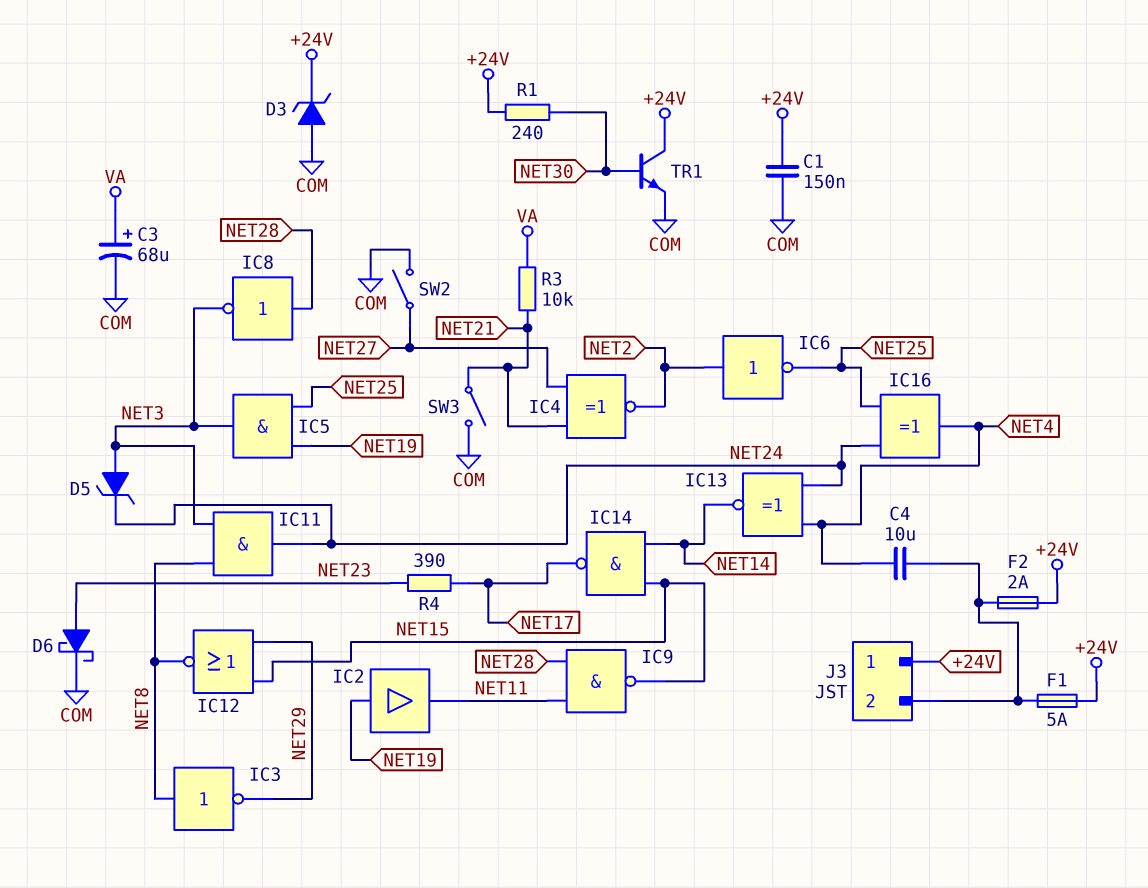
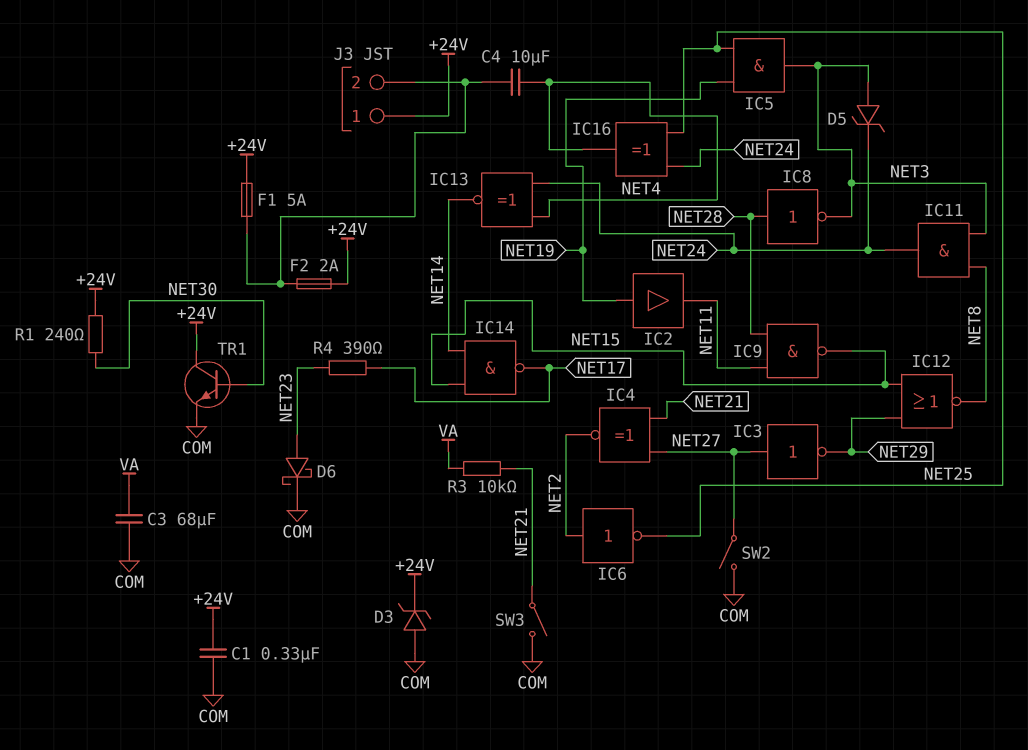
C1: 150nF (+24V, COM) -> 330nF (+24V, COM)
C3: 68uF (plus VA, minus COM) -> 68uF (COM, VA)
IC3: NOT (in NET8, out NET29) -> NOT (in NET27, out NET29)

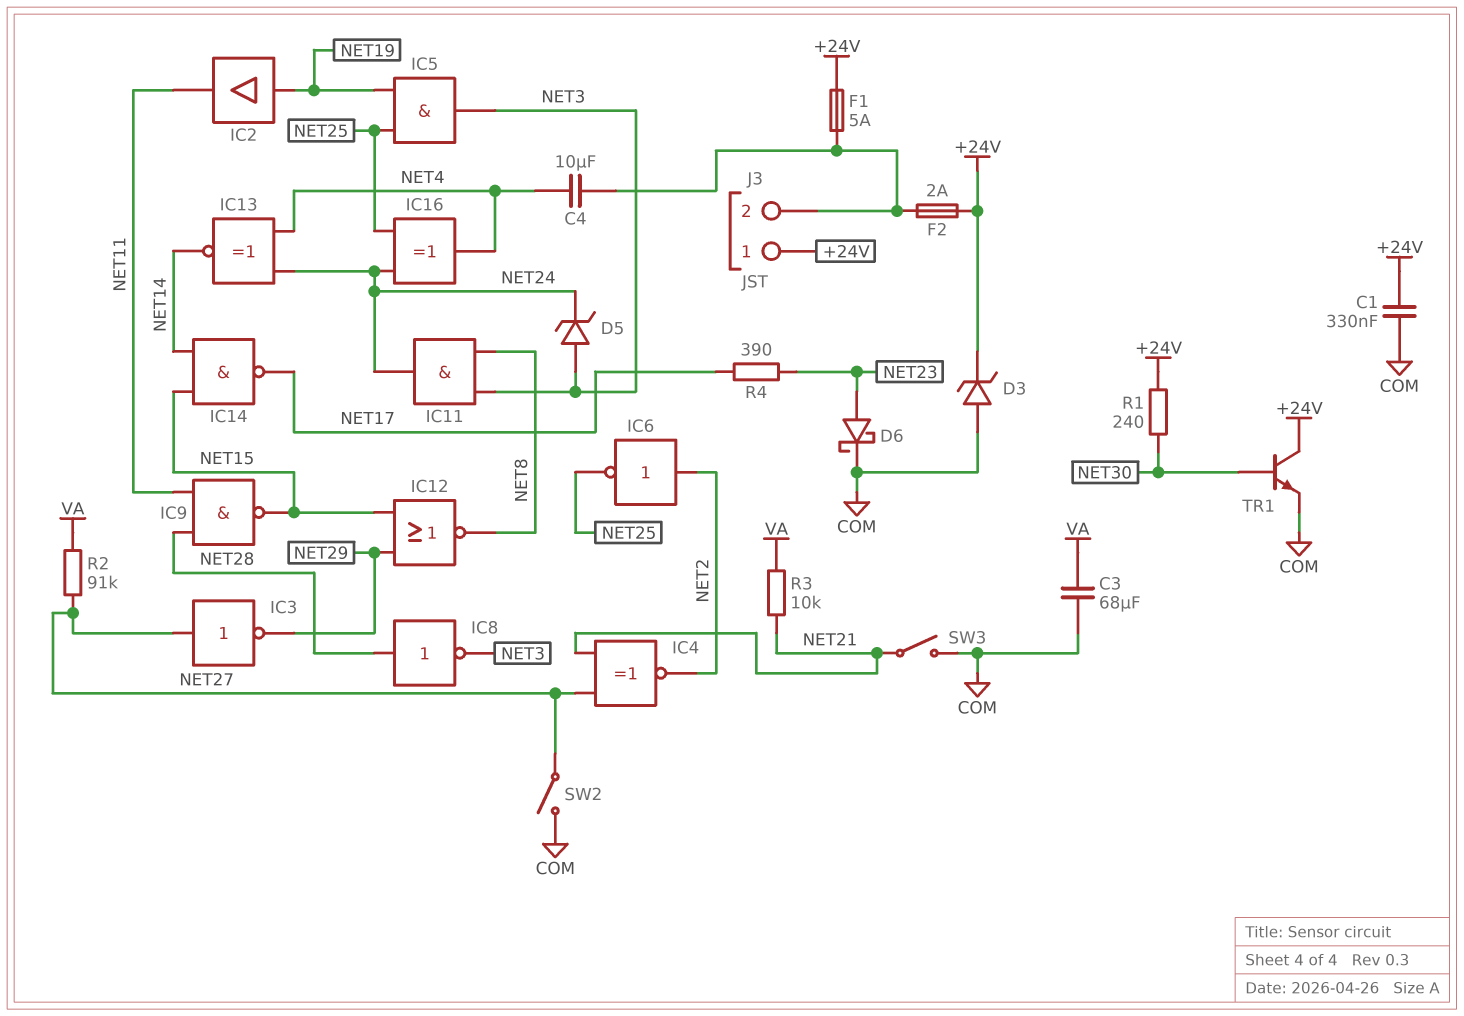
R2: none -> 91k (NET27, VA)

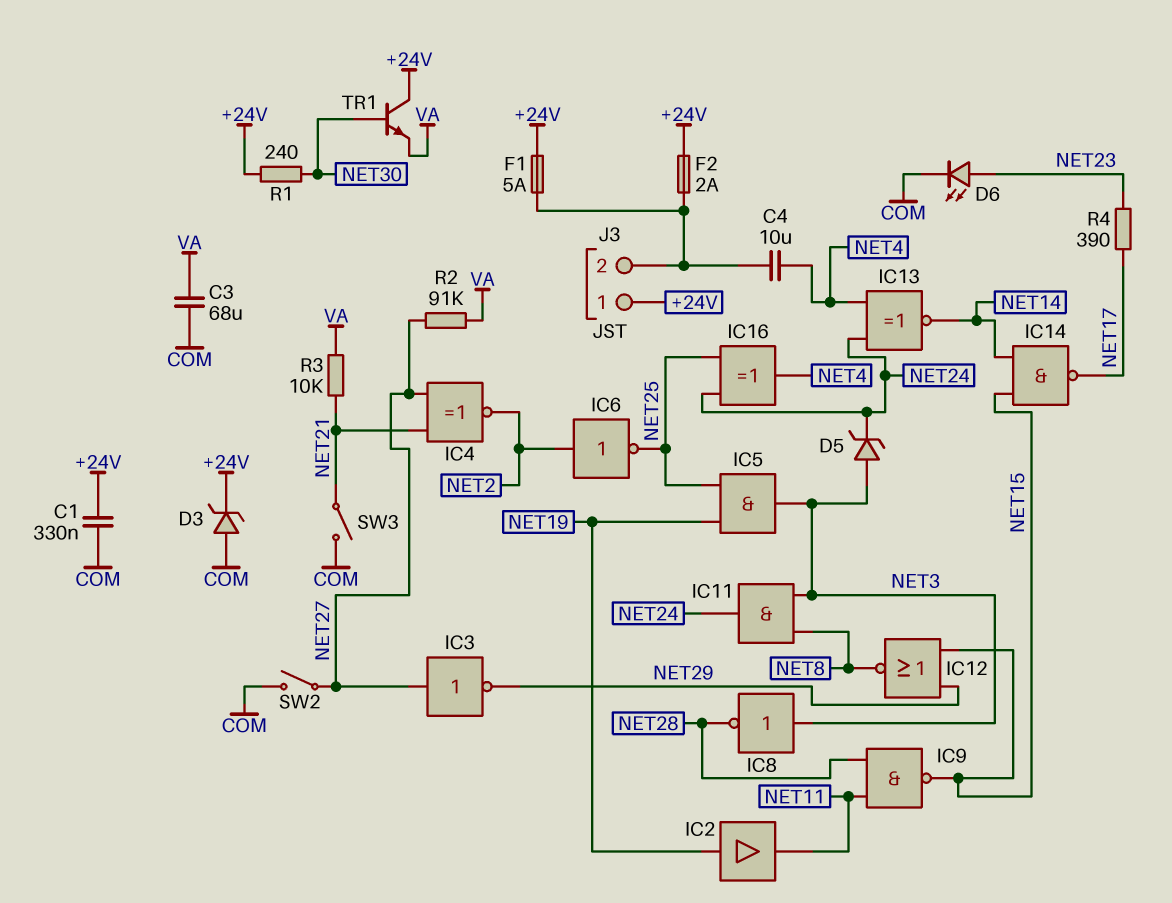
D6: schottky (A NET23, K COM) -> LED (A NET23, K COM)
IC8: NOT (in NET28, out NET3) -> NOT (in NET3, out NET28)
TR1: NPN (B NET30, C +24V, E COM) -> NPN (B NET30, C +24V, E VA)

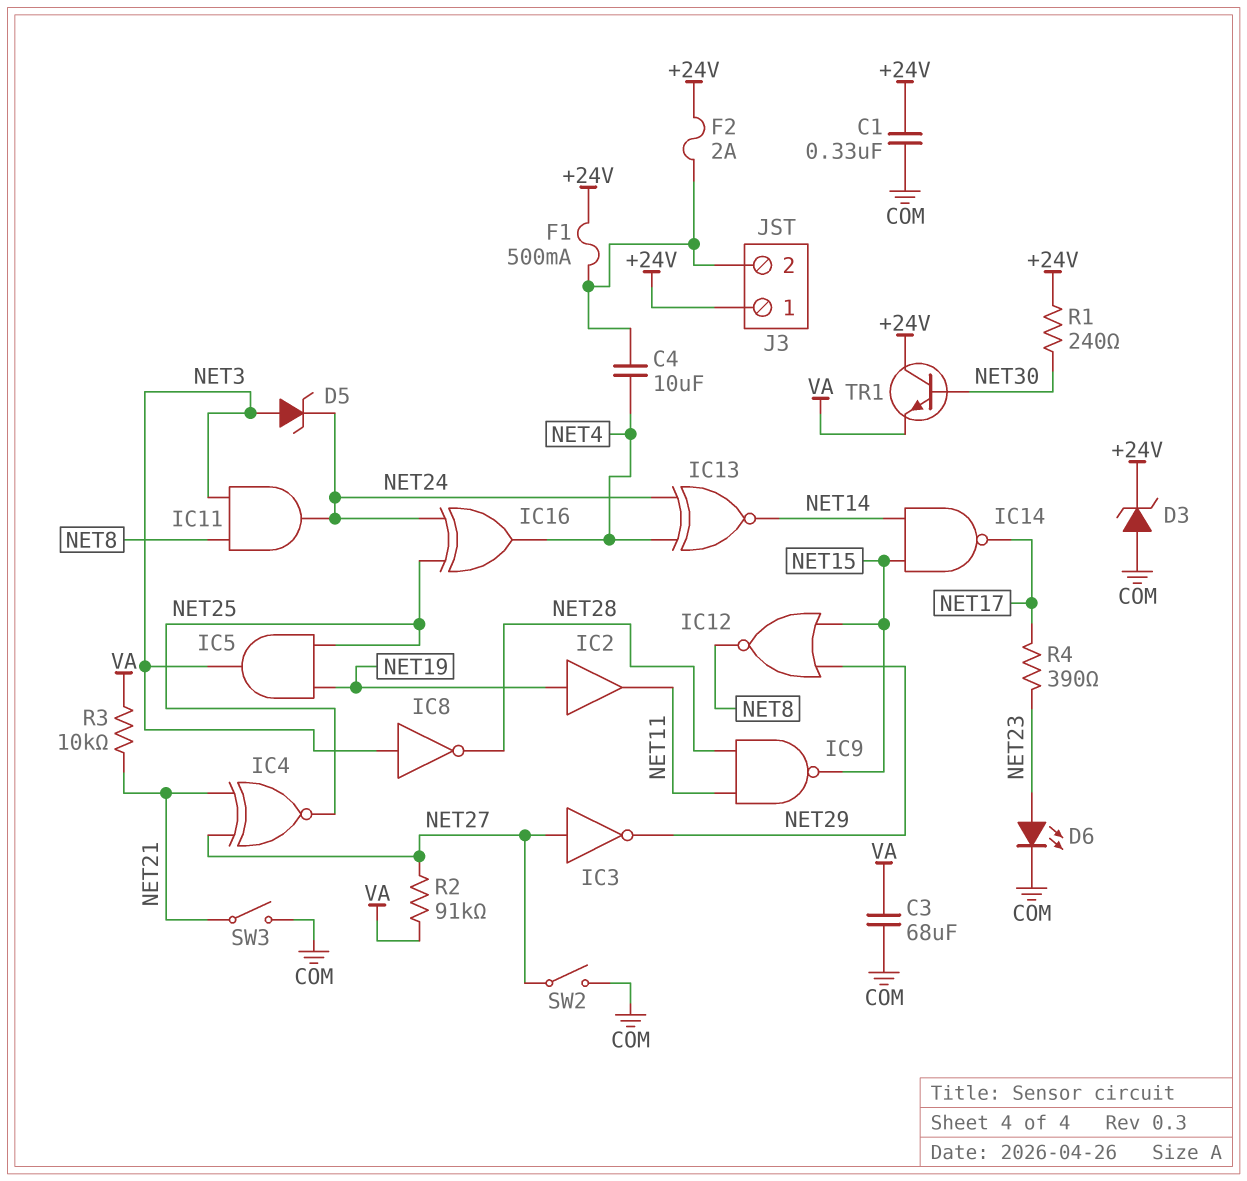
F1: 5A (+24V, J3/2) -> 500mA (+24V, J3/2)
IC4: XNOR (in NET21, in NET27, out NET2) -> XNOR (in NET21, in NET27, out NET25)
IC6: NOT (in NET2, out NET25) -> none

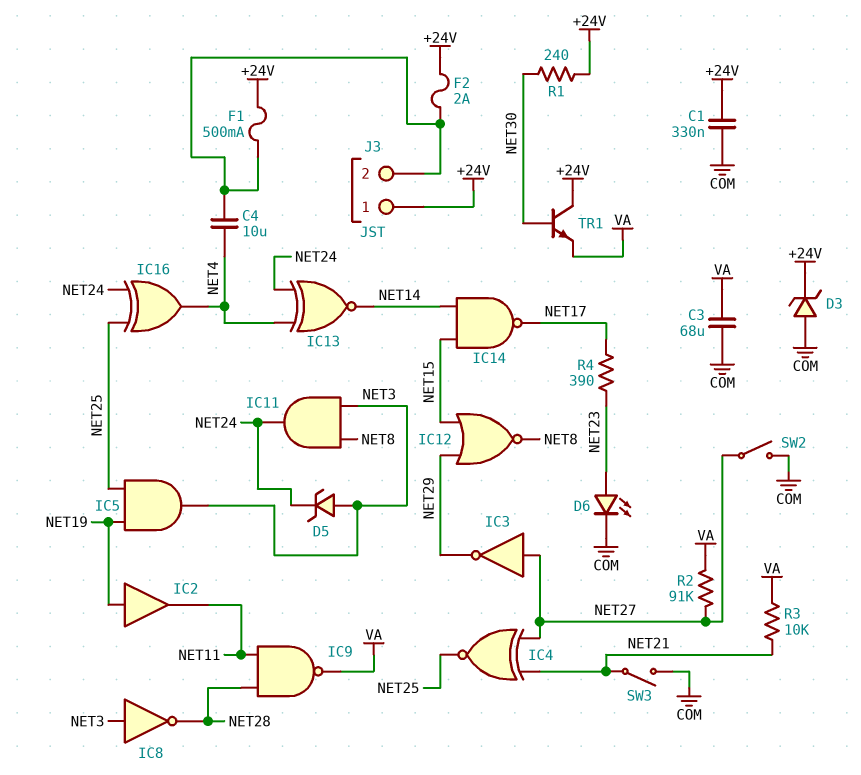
IC9: NAND (in NET11, in NET28, out NET15) -> NAND (in NET11, in NET28, out VA)

